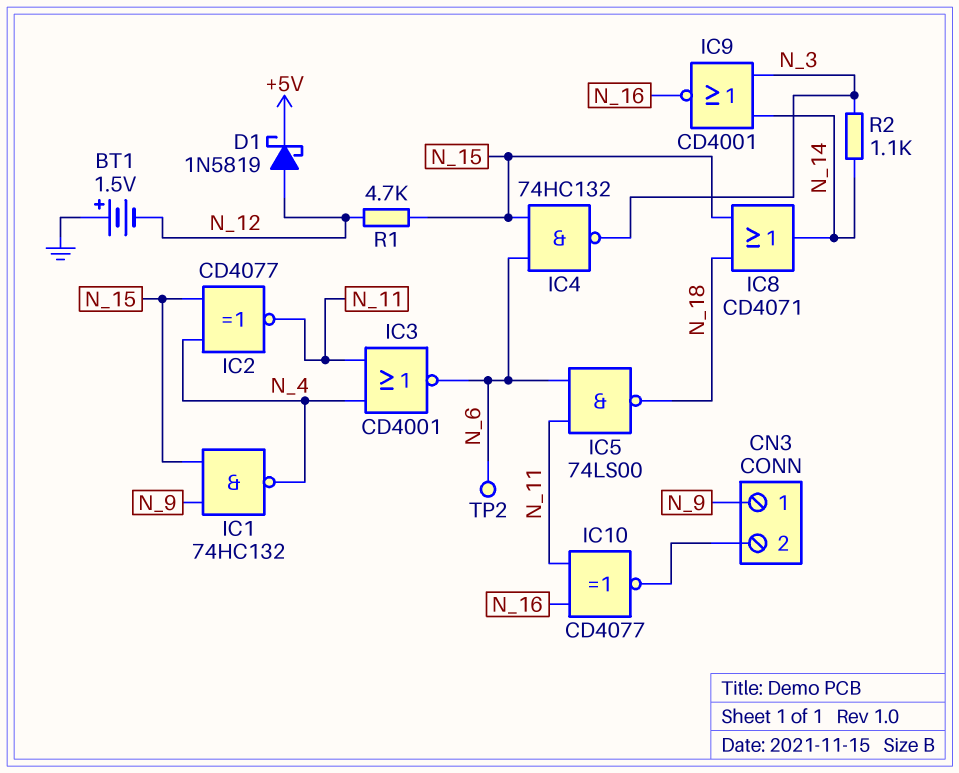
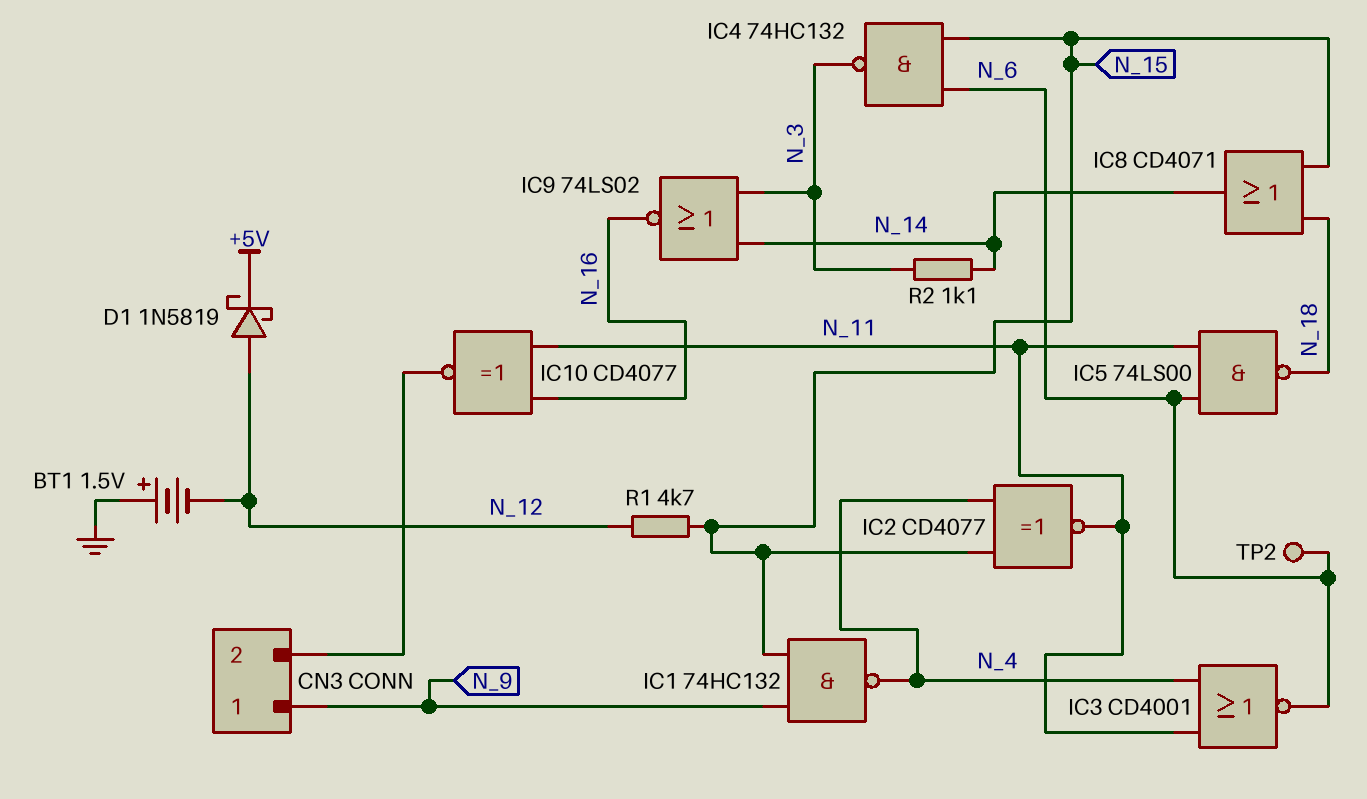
IC9: NOR CD4001 (in N_3, in N_14, out N_16) -> NOR 74LS02 (in N_3, in N_14, out N_16)

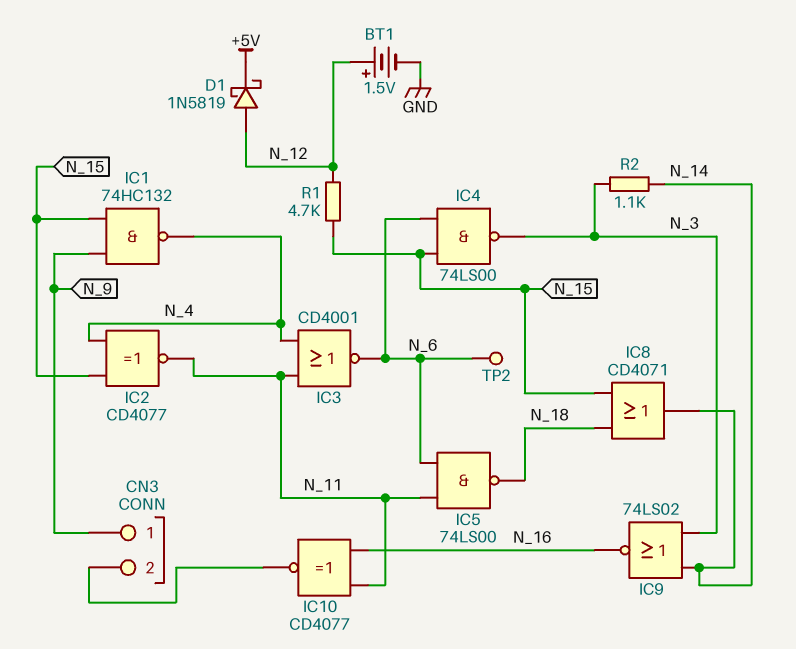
BT1: 1.5V (plus GND, minus N_12) -> 1.5V (plus N_12, minus GND)
IC4: NAND 74HC132 (in N_6, in N_15, out N_3) -> NAND 74LS00 (in N_6, in N_15, out N_3)

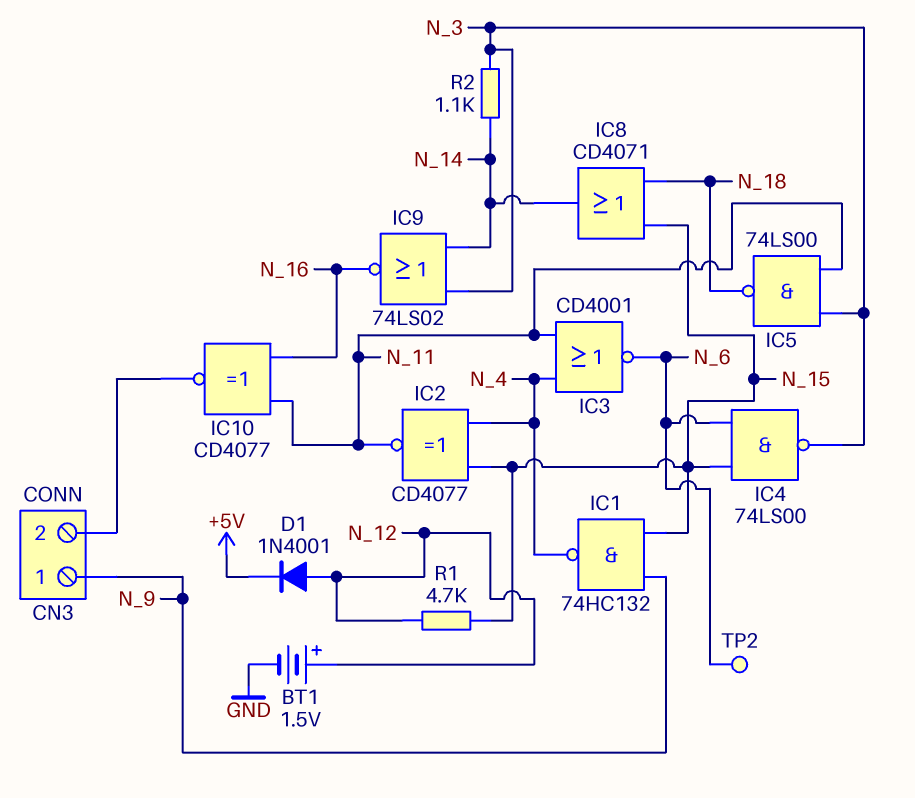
D1: schottky 1N5819 (A N_12, K +5V) -> diode 1N4001 (A N_12, K +5V)
IC5: NAND 74LS00 (in N_6, in N_11, out N_18) -> NAND 74LS00 (in N_3, in N_11, out N_18)

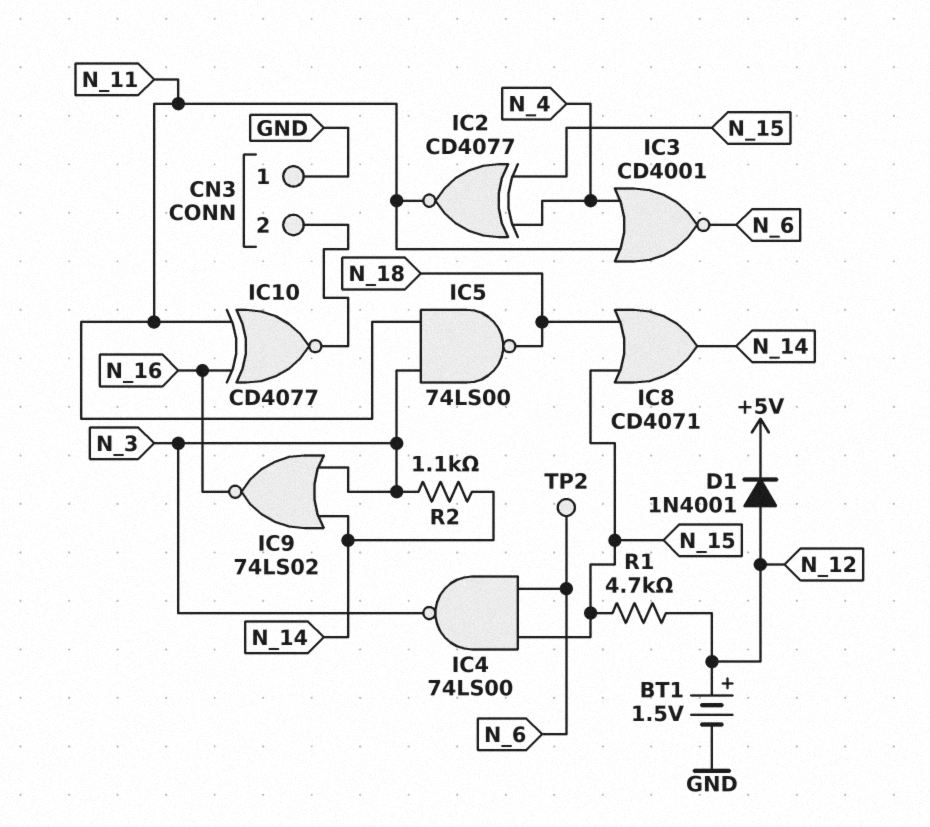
CN3 pin 1: N_9 -> GND
IC1: NAND 74HC132 (in N_9, in N_15, out N_4) -> none

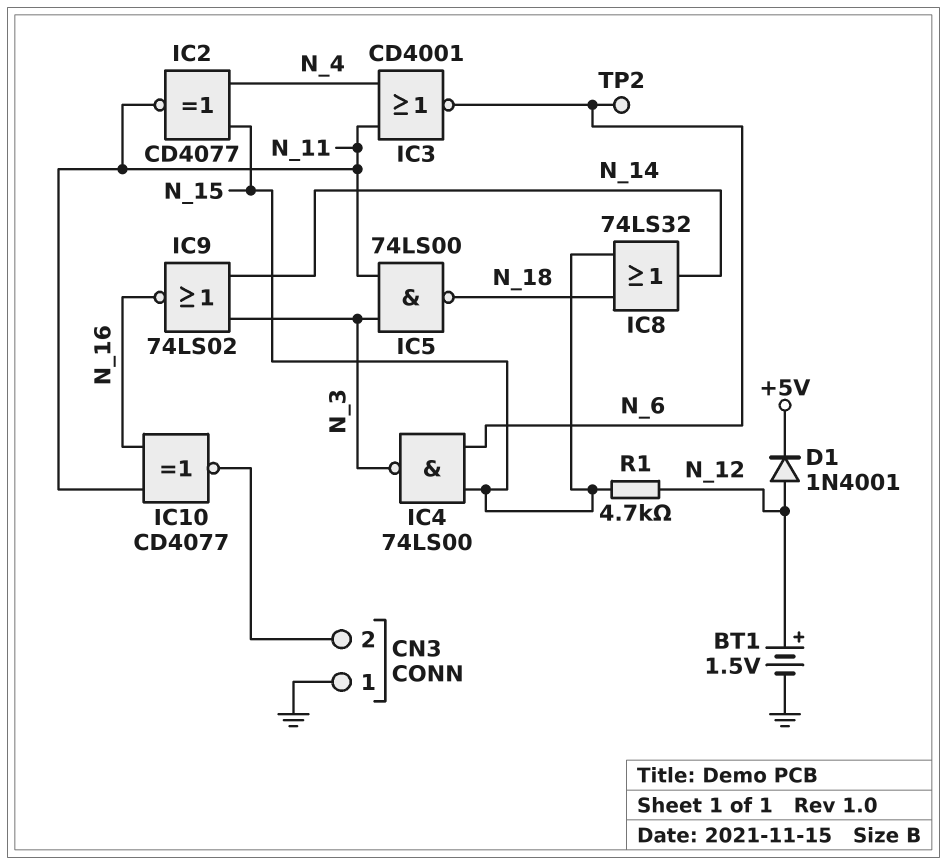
IC8: OR CD4071 (in N_15, in N_18, out N_14) -> OR 74LS32 (in N_15, in N_18, out N_14)
R2: 1.1k (N_3, N_14) -> none

